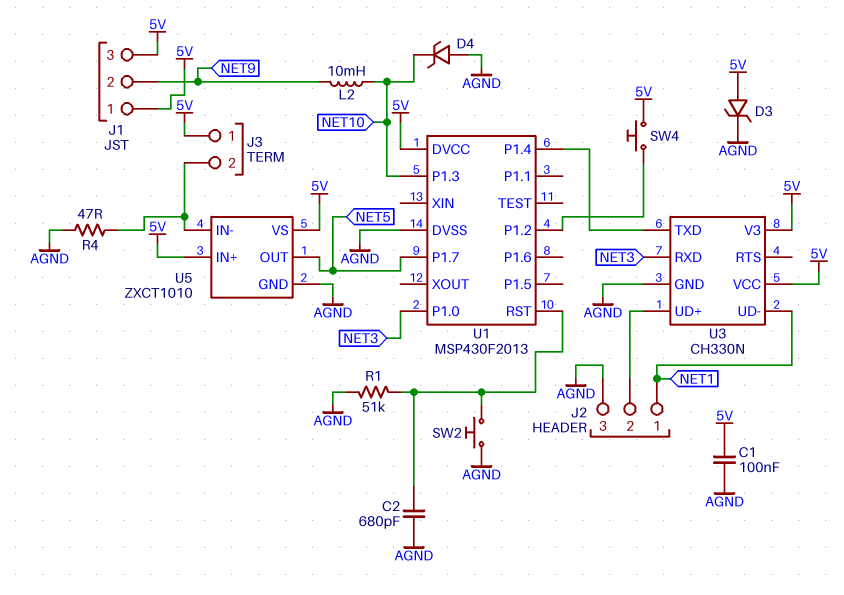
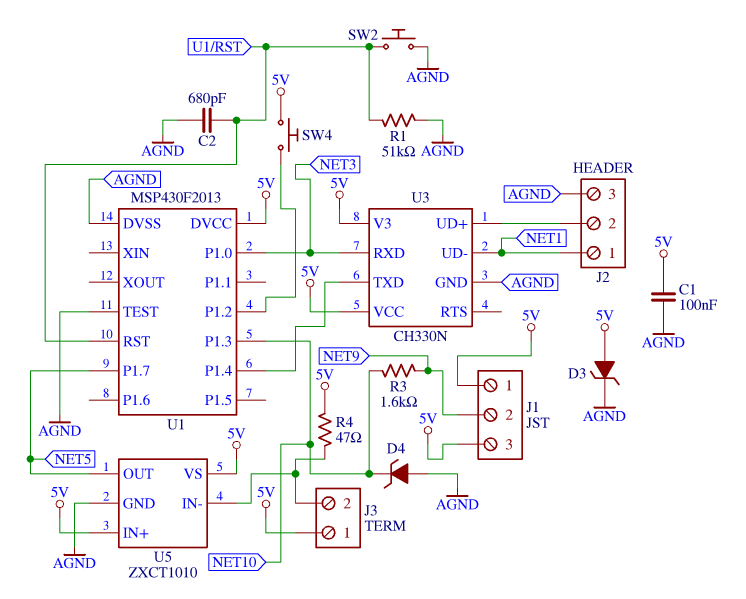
L2: 10mH (NET9, NET10) -> none
R3: none -> 1.6k (NET9, NET10)
R4: 47 (AGND, J3/2) -> 47 (5V, J3/2)
U1 pin TEST: none -> AGND

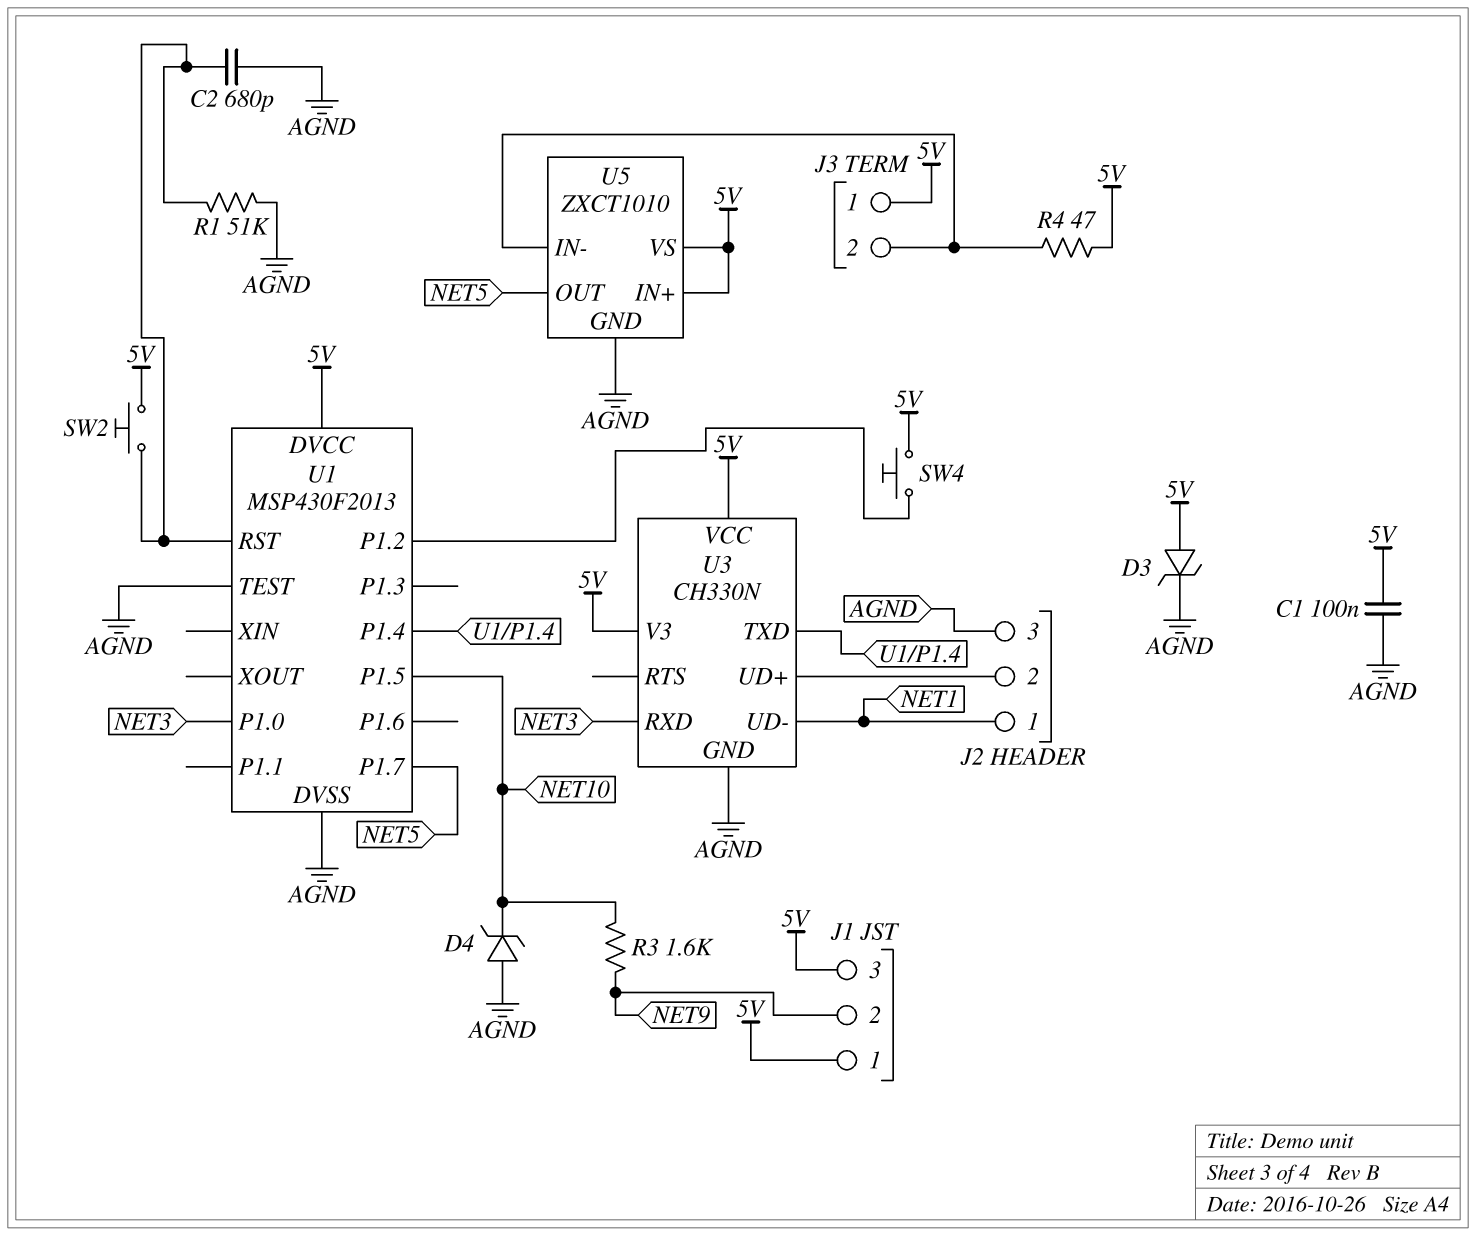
SW2: button (AGND, U1/RST) -> button (5V, U1/RST)
U1 pin P1.3: NET10 -> none
U1 pin P1.5: none -> NET10

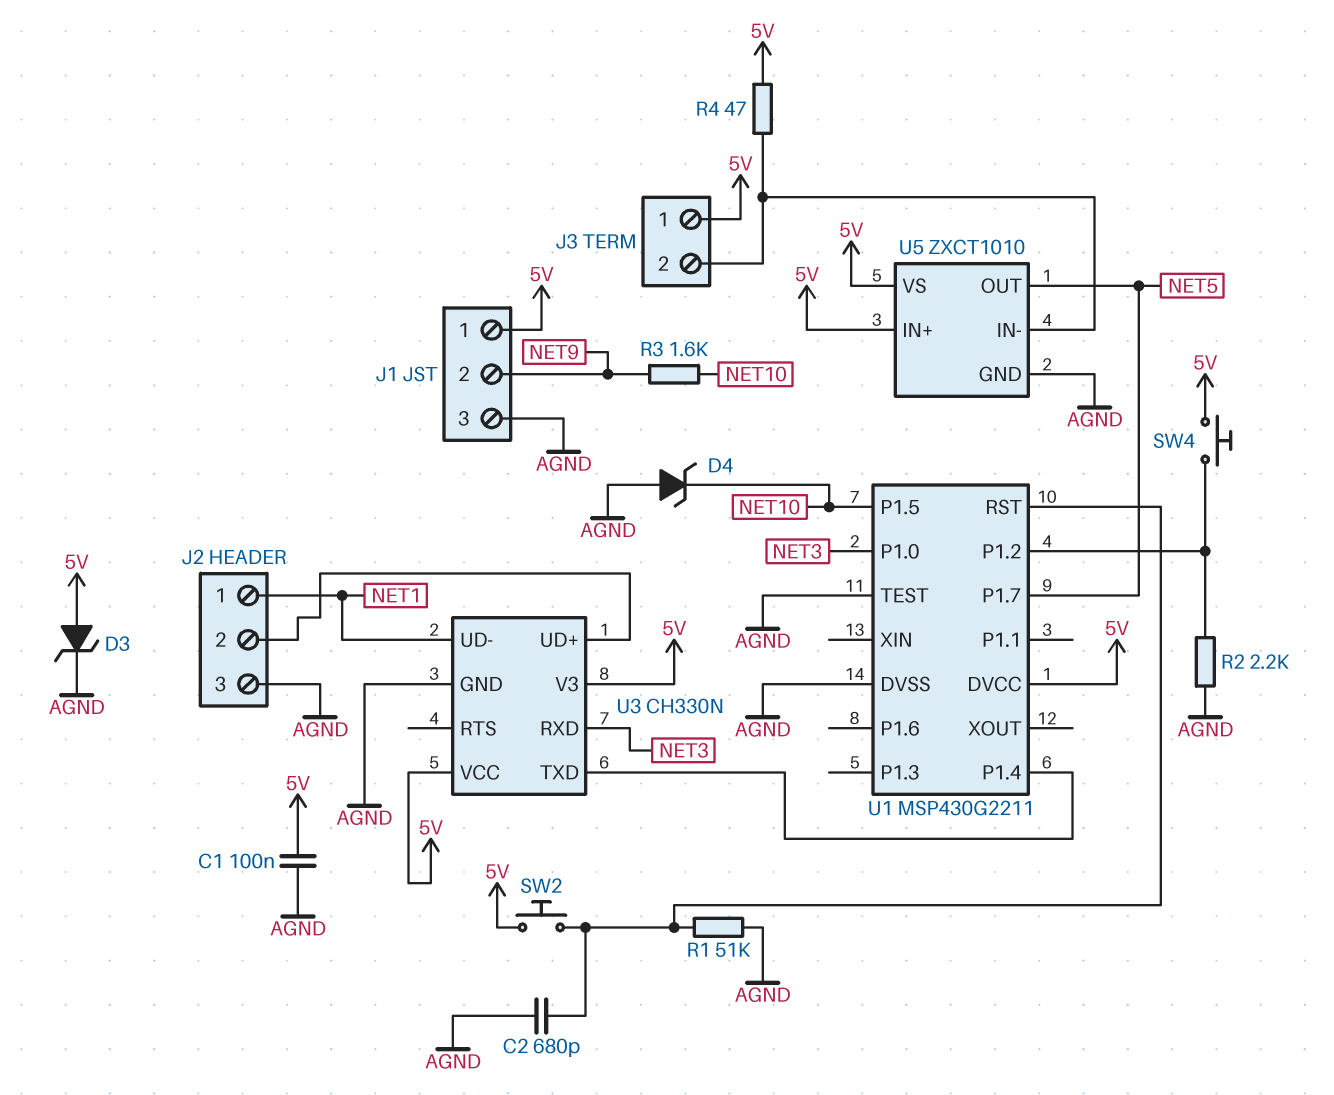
J1 pin 3: 5V -> AGND
R2: none -> 2.2k (AGND, U1/P1.2)
U1: MSP430F2013 -> MSP430G2211

